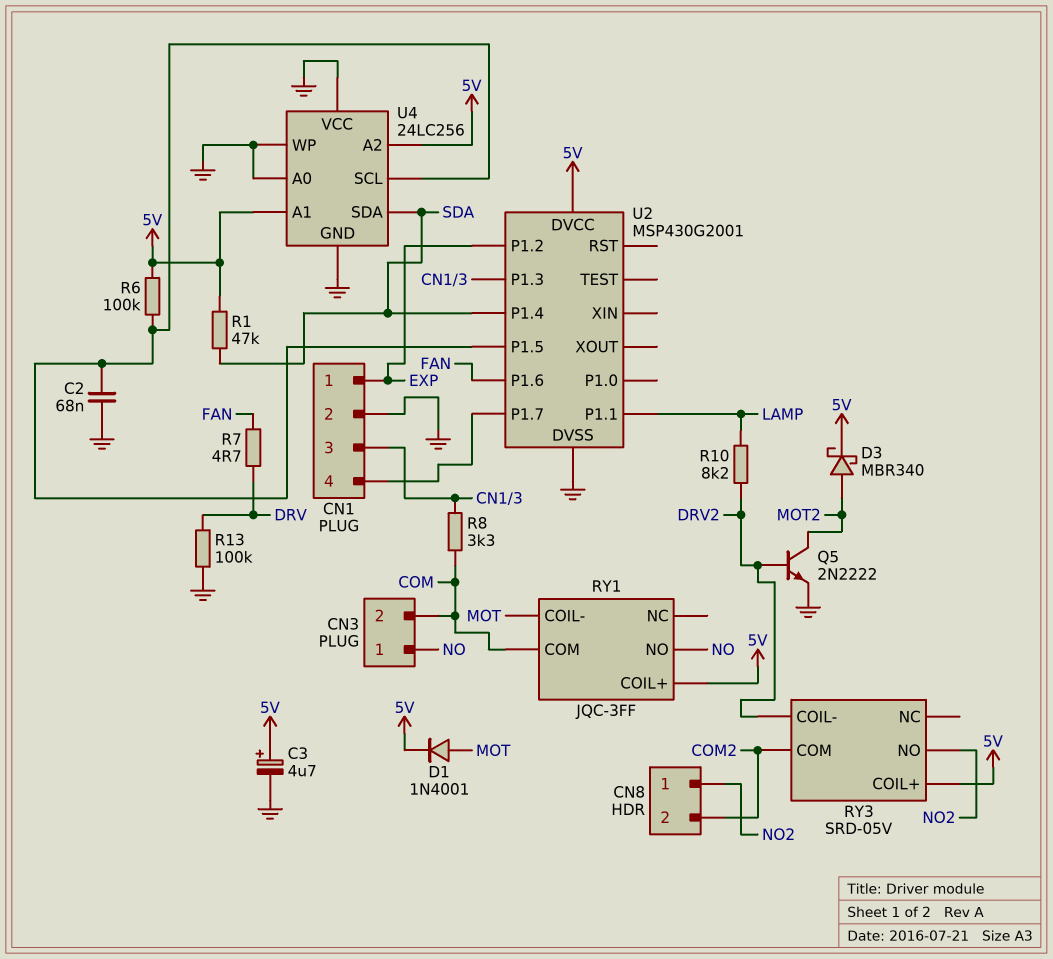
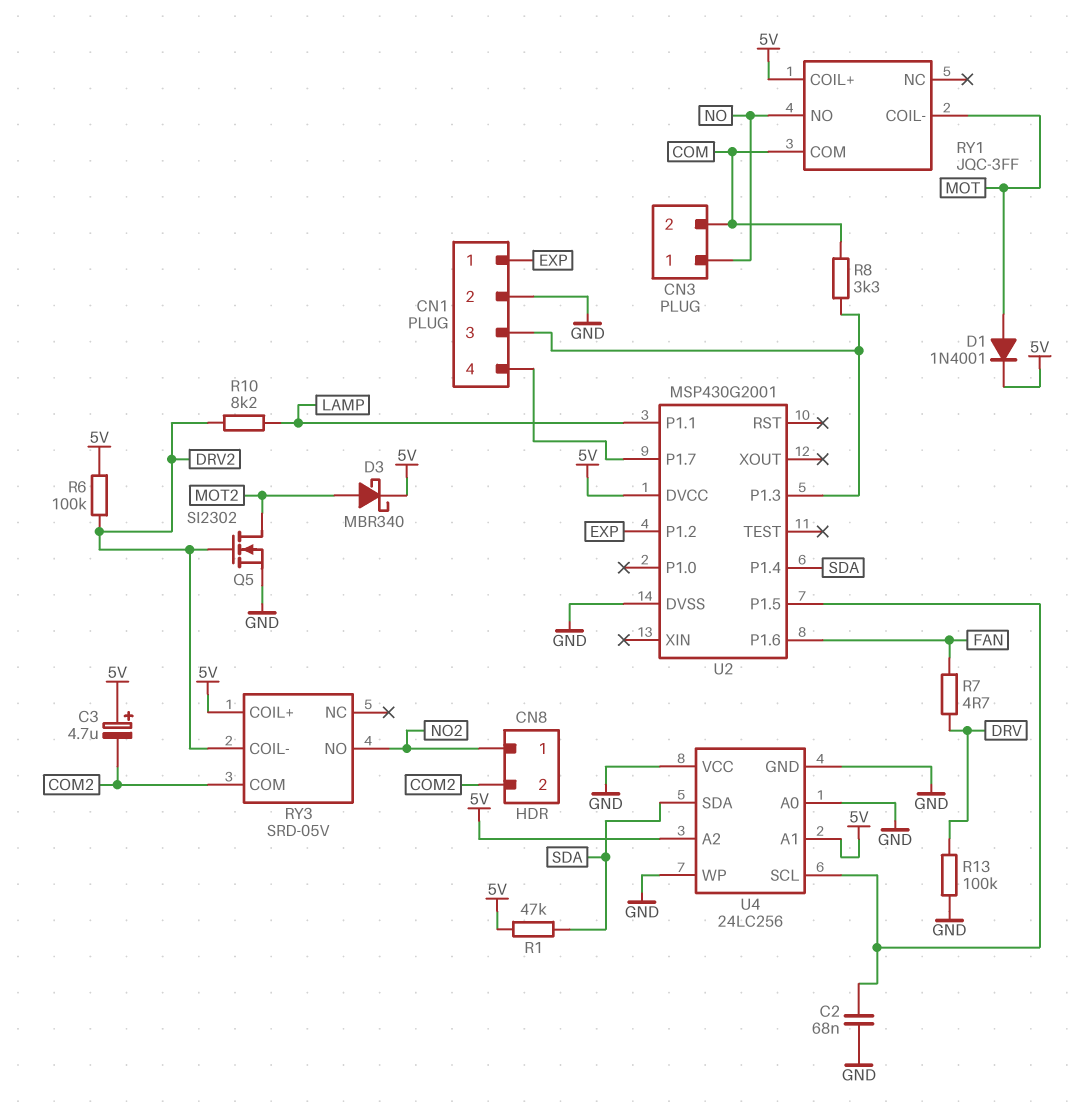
C3: 4.7uF (plus 5V, minus GND) -> 4.7uF (plus 5V, minus COM2)
Q5: NPN 2N2222 (B DRV2, C MOT2, E GND) -> NMOS SI2302 (G DRV2, D MOT2, S GND)
R6: 100k (5V, U2/P1.5) -> 100k (5V, DRV2)

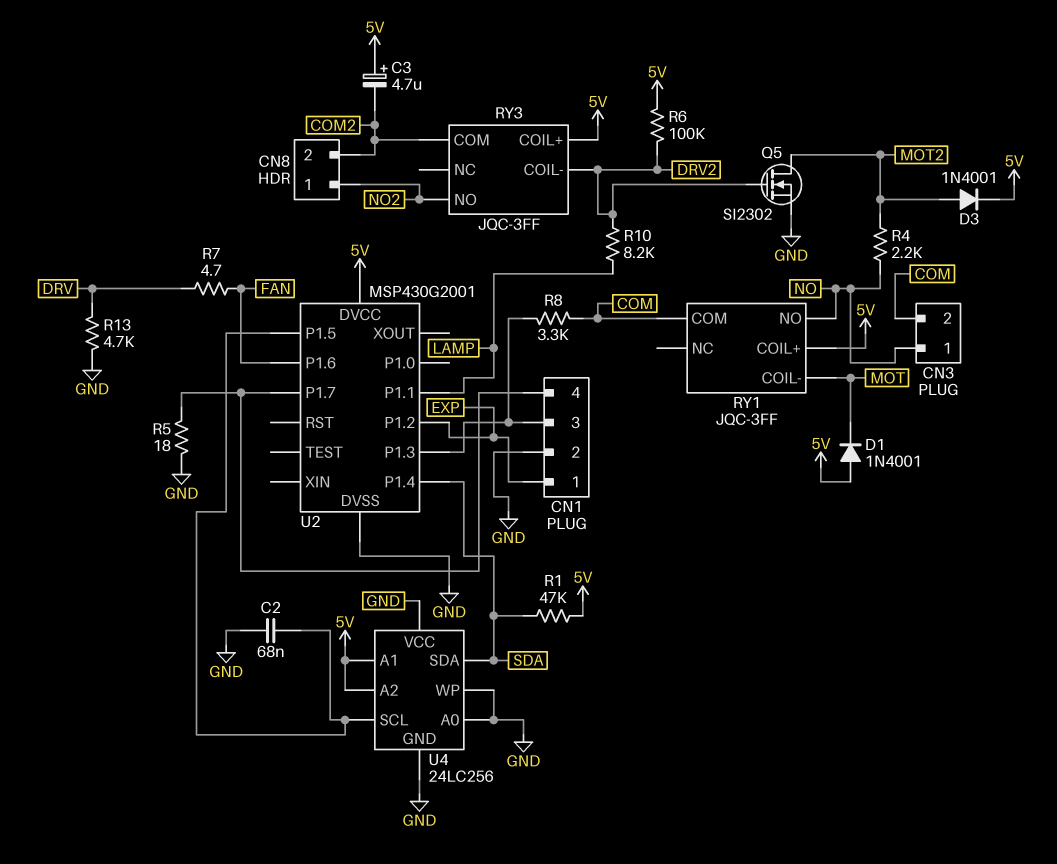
D1: diode 1N4001 (A MOT, K 5V) -> diode 1N4001 (A 5V, K MOT)
D3: schottky MBR340 (A MOT2, K 5V) -> diode 1N4001 (A MOT2, K 5V)
R4: none -> 2.2k (MOT2, NO)
R5: none -> 18 (CN1/4, GND)
R13: 100k (DRV, GND) -> 4.7k (DRV, GND)
RY3: SRD-05V -> JQC-3FF

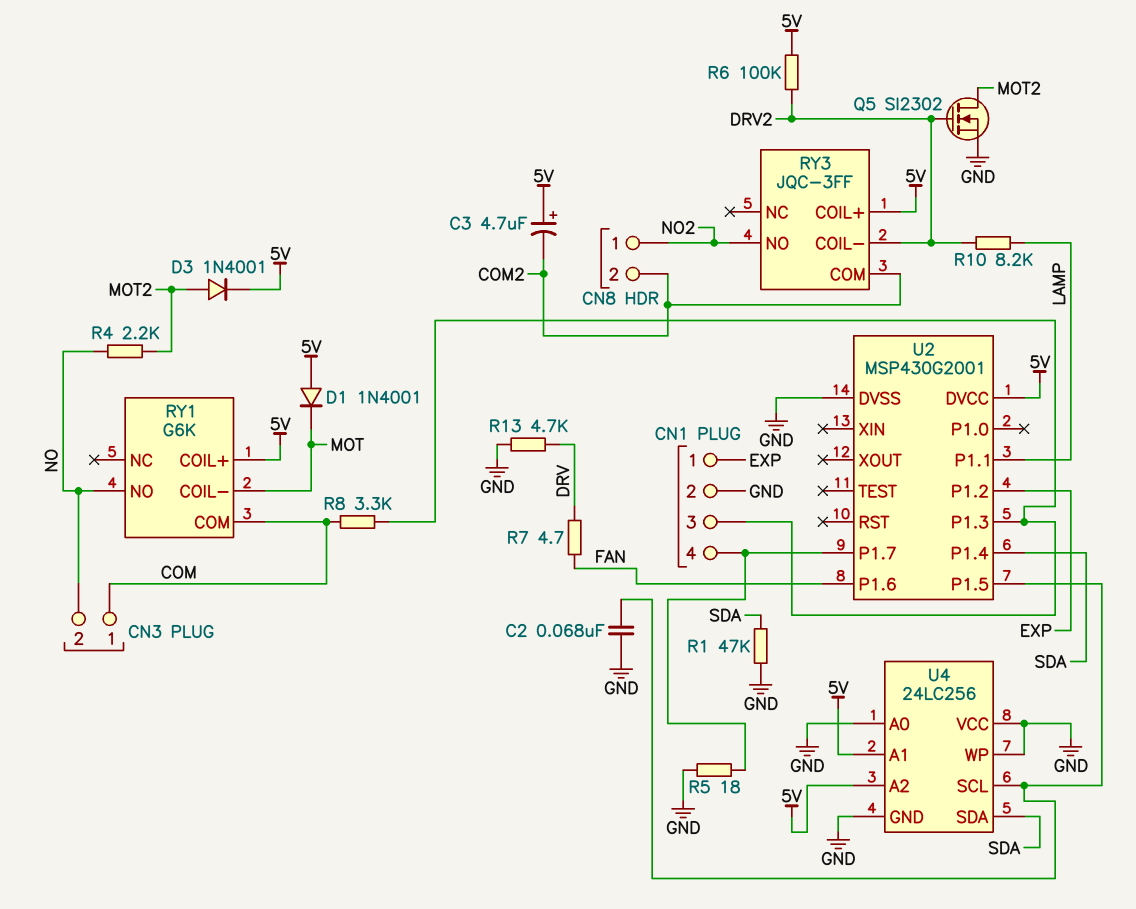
CN3 pin 1: NO -> COM
CN3 pin 2: COM -> NO
R1: 47k (5V, SDA) -> 47k (GND, SDA)
RY1: JQC-3FF -> G6K

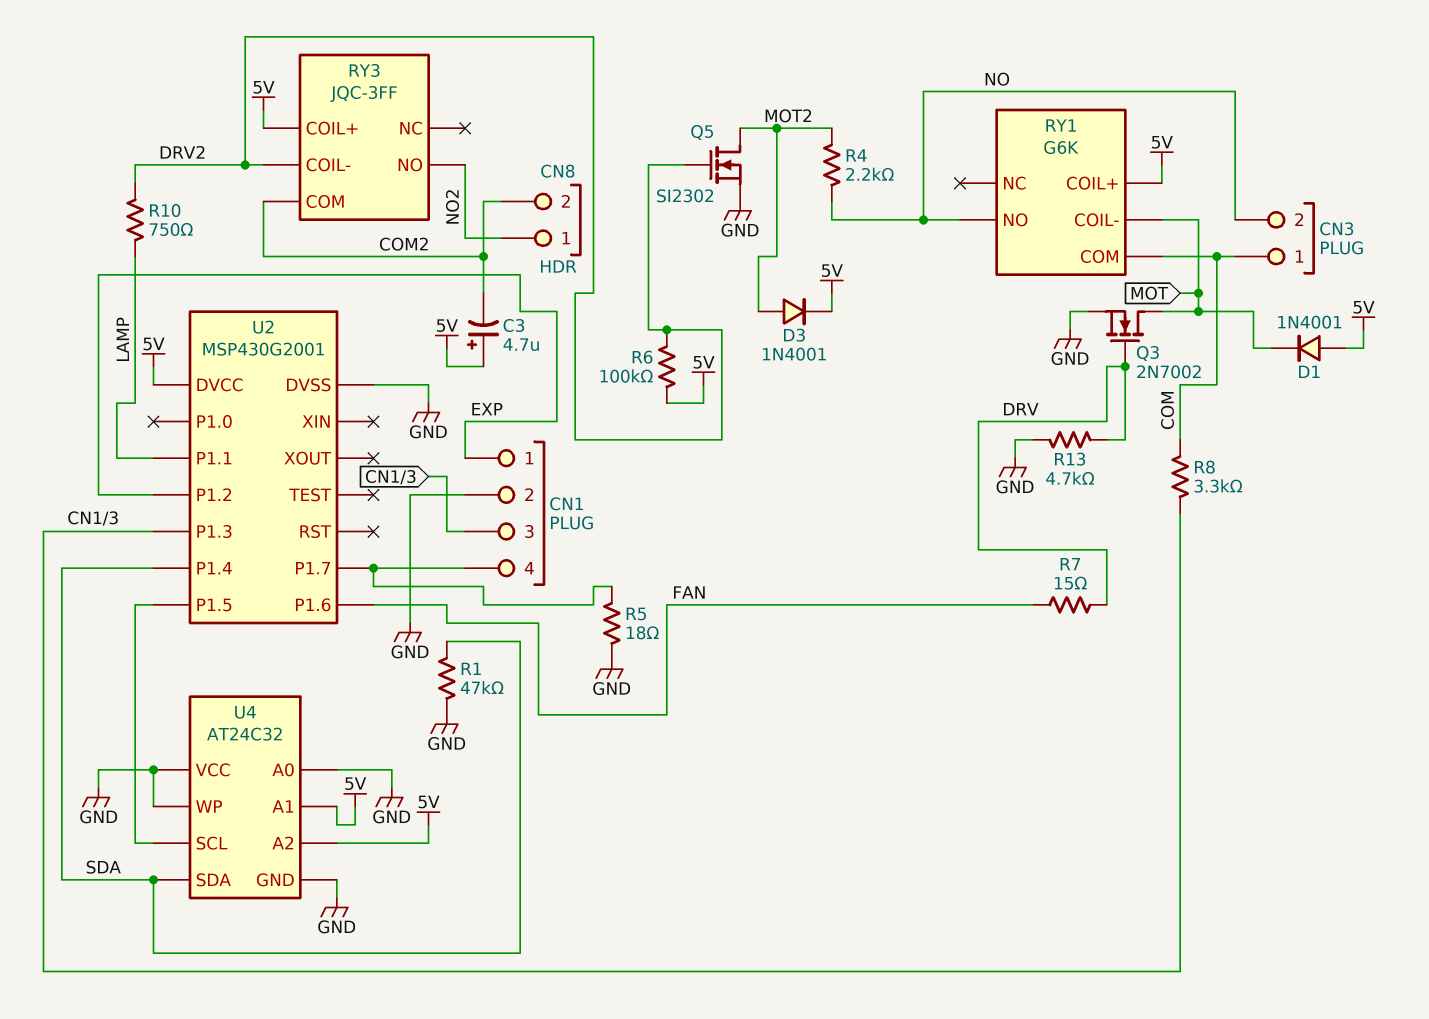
C2: 68nF (GND, U2/P1.5) -> none
Q3: none -> NMOS 2N7002 (G DRV, D MOT, S GND)
R7: 4.7 (DRV, FAN) -> 15 (DRV, FAN)
R10: 8.2k (DRV2, LAMP) -> 750 (DRV2, LAMP)
U4: 24LC256 -> AT24C32

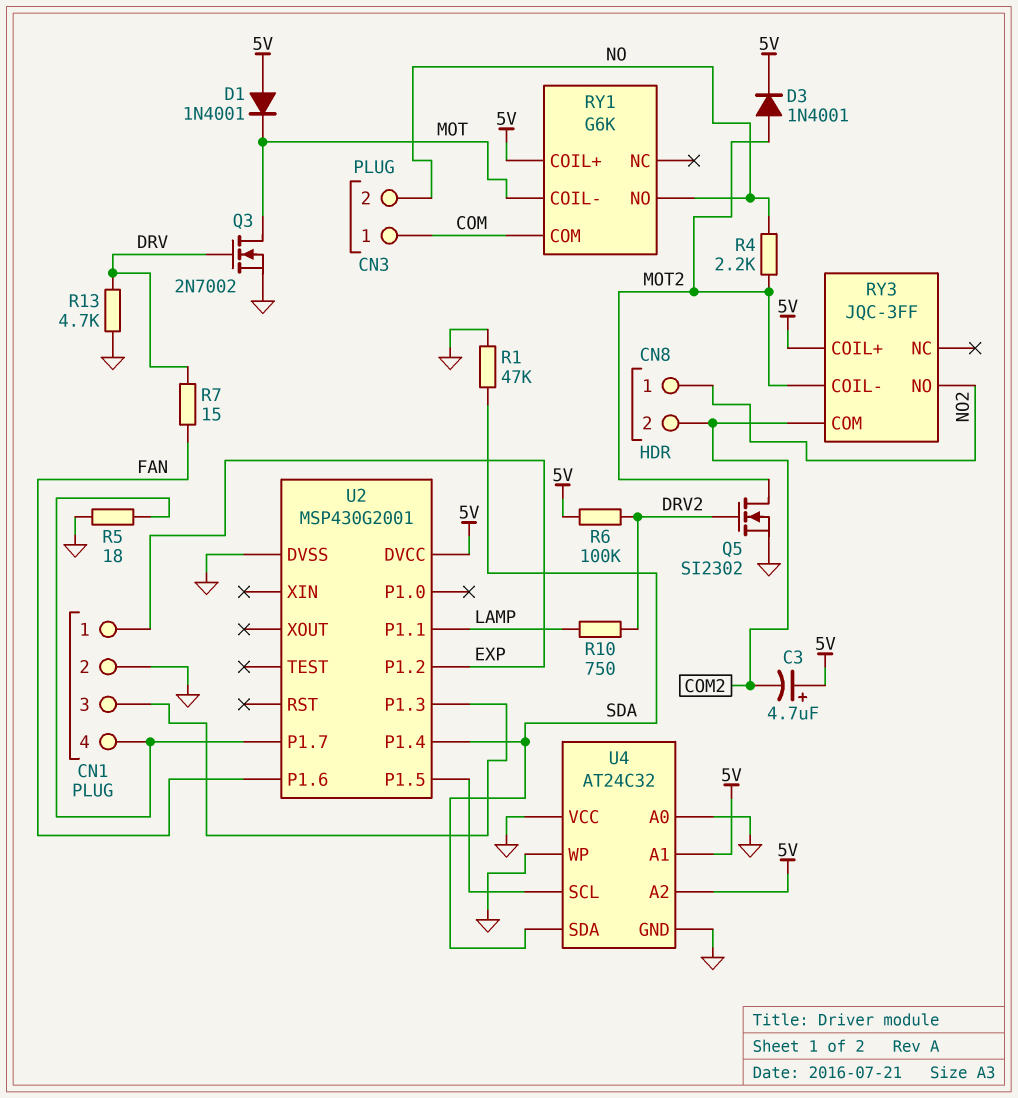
R8: 3.3k (CN1/3, COM) -> none
RY3 pin COIL-: DRV2 -> MOT2

